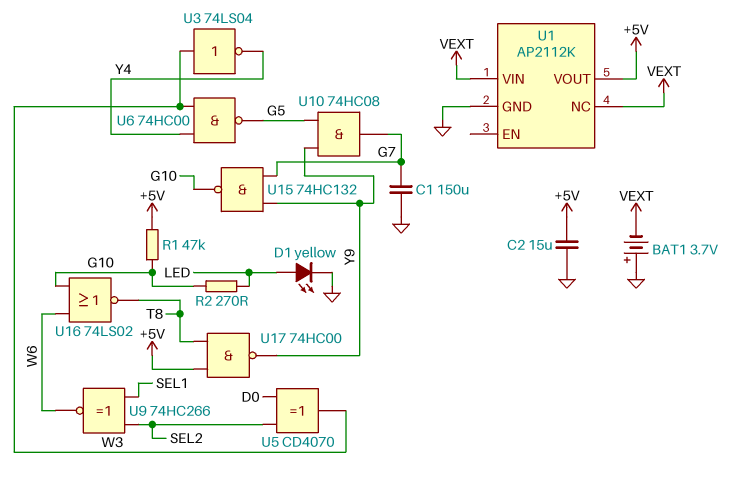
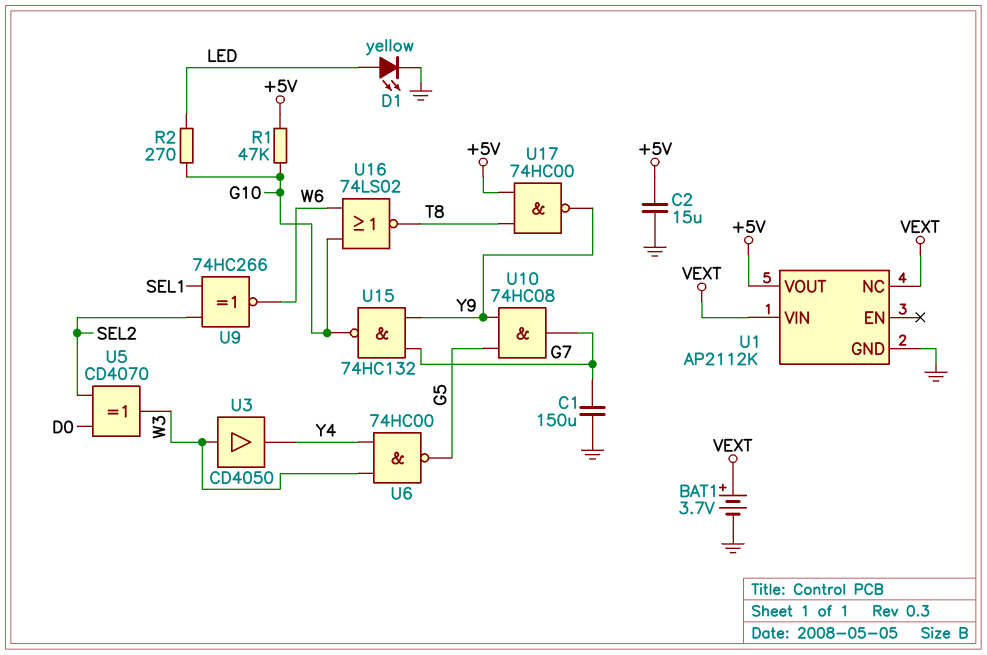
BAT1: 3.7V (plus GND, minus VEXT) -> 3.7V (plus VEXT, minus GND)
U3: NOT 74LS04 (in W3, out Y4) -> buffer CD4050 (in W3, out Y4)

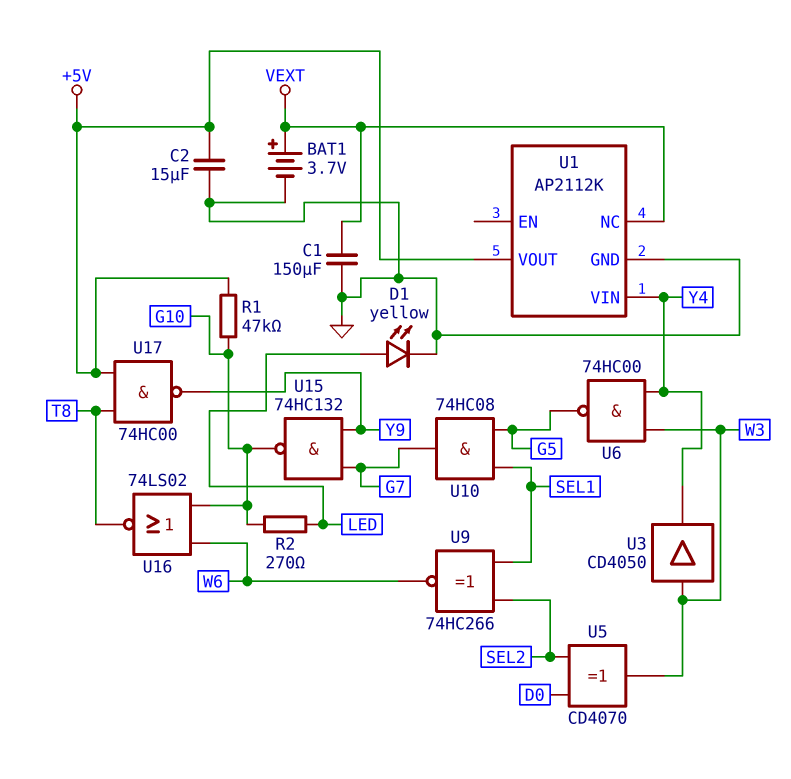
C1: 150uF (G7, GND) -> 150uF (GND, VEXT)
U1 pin VIN: VEXT -> Y4
U10: AND 74HC08 (in G5, in Y9, out G7) -> AND 74HC08 (in G5, in SEL1, out G7)

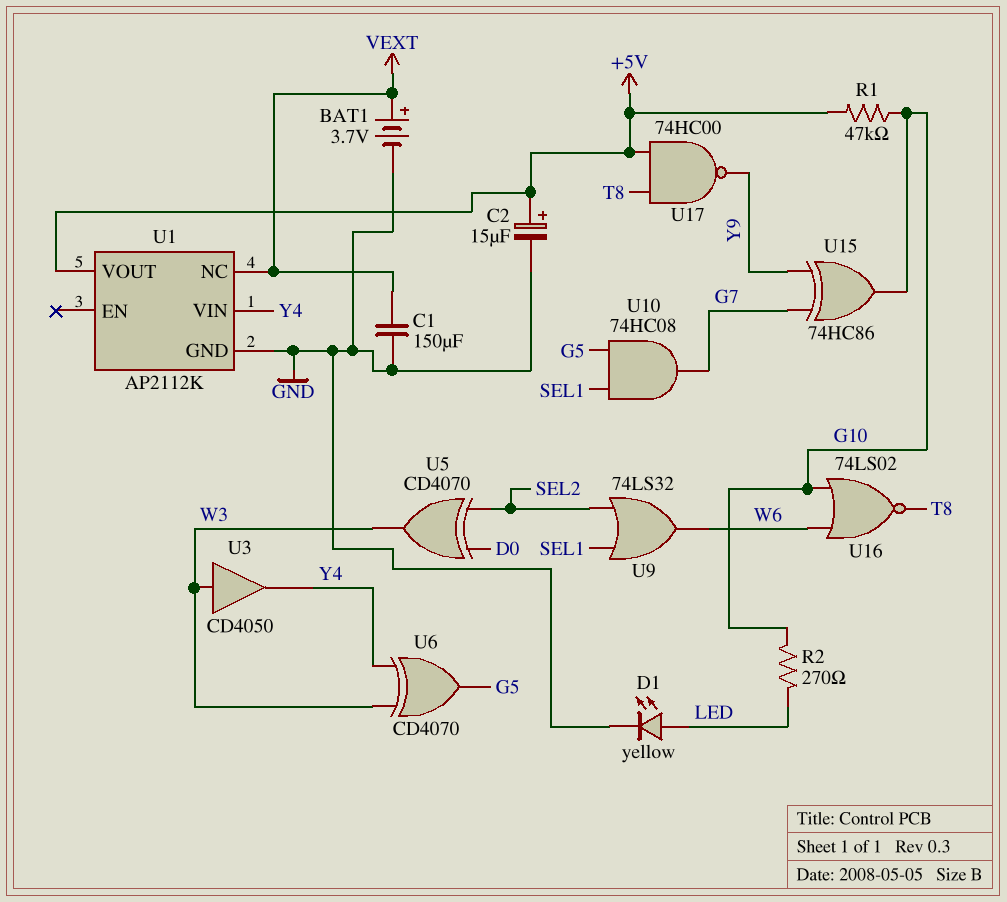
C2: 15uF (+5V, GND) -> 15uF (plus +5V, minus GND)
U6: NAND 74HC00 (in W3, in Y4, out G5) -> XOR CD4070 (in W3, in Y4, out G5)
U9: XNOR 74HC266 (in SEL1, in SEL2, out W6) -> OR 74LS32 (in SEL1, in SEL2, out W6)
U15: NAND 74HC132 (in G7, in Y9, out G10) -> XOR 74HC86 (in G7, in Y9, out G10)

